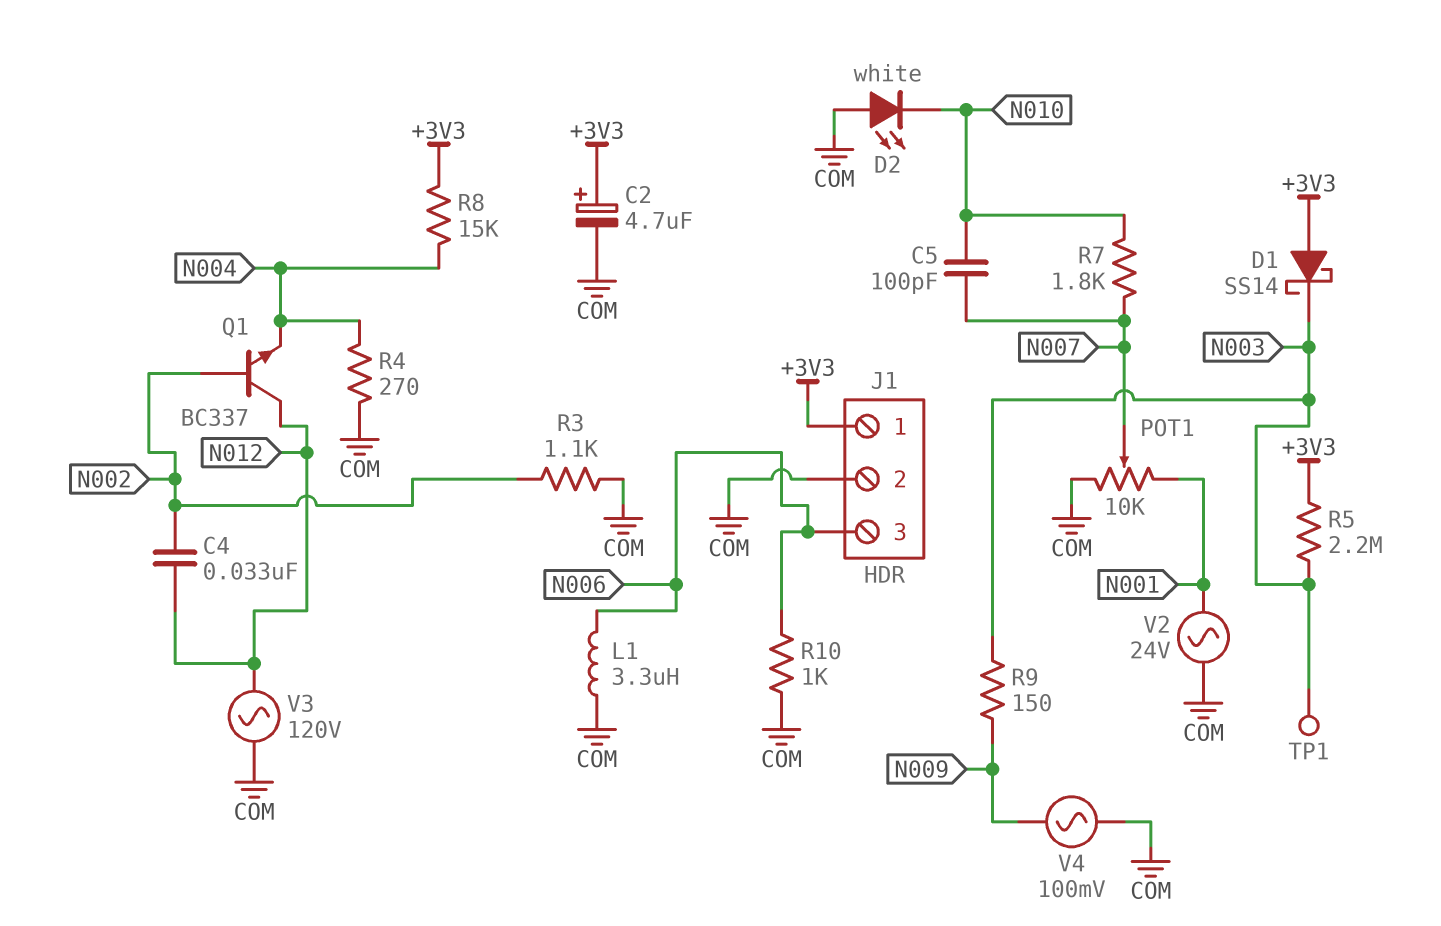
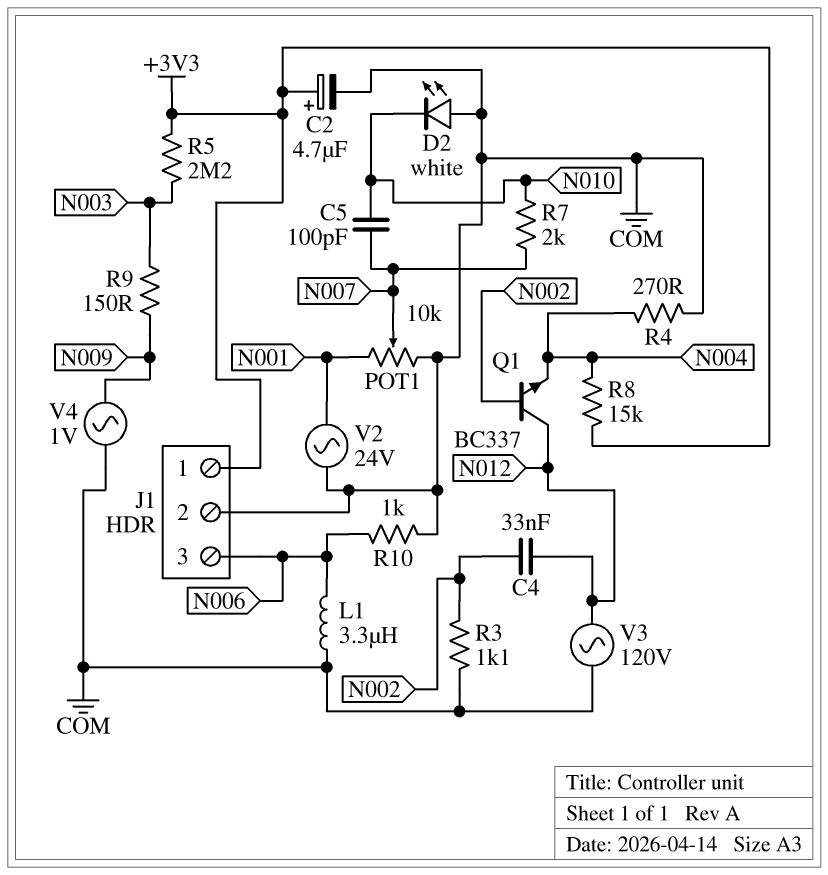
D1: schottky SS14 (A +3V3, K N003) -> none
R7: 1.8k (N007, N010) -> 2k (N007, N010)
TP1: test point (N003) -> none
V4: AC 100mV (COM, N009) -> AC 1V (COM, N009)

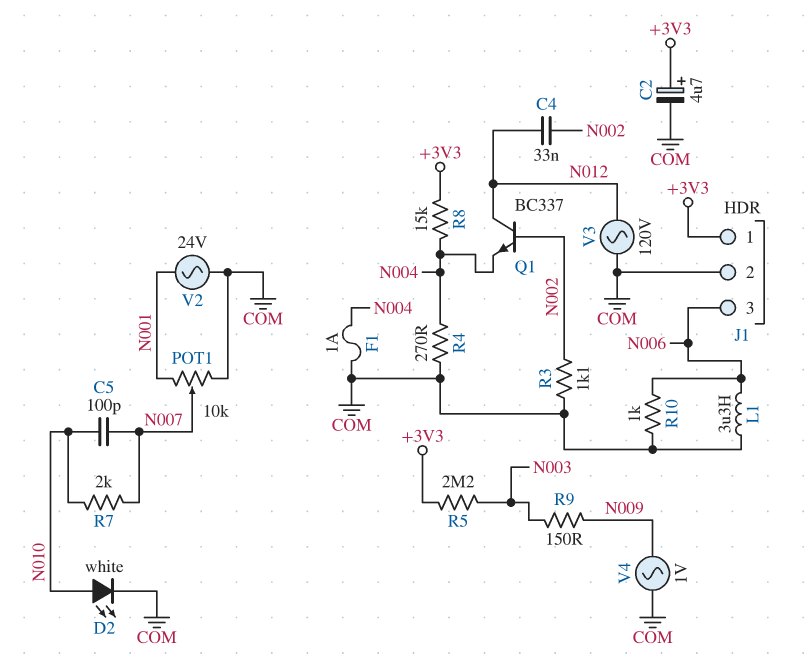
D2: LED white (A COM, K N010) -> LED white (A N010, K COM)
F1: none -> 1A (COM, N004)

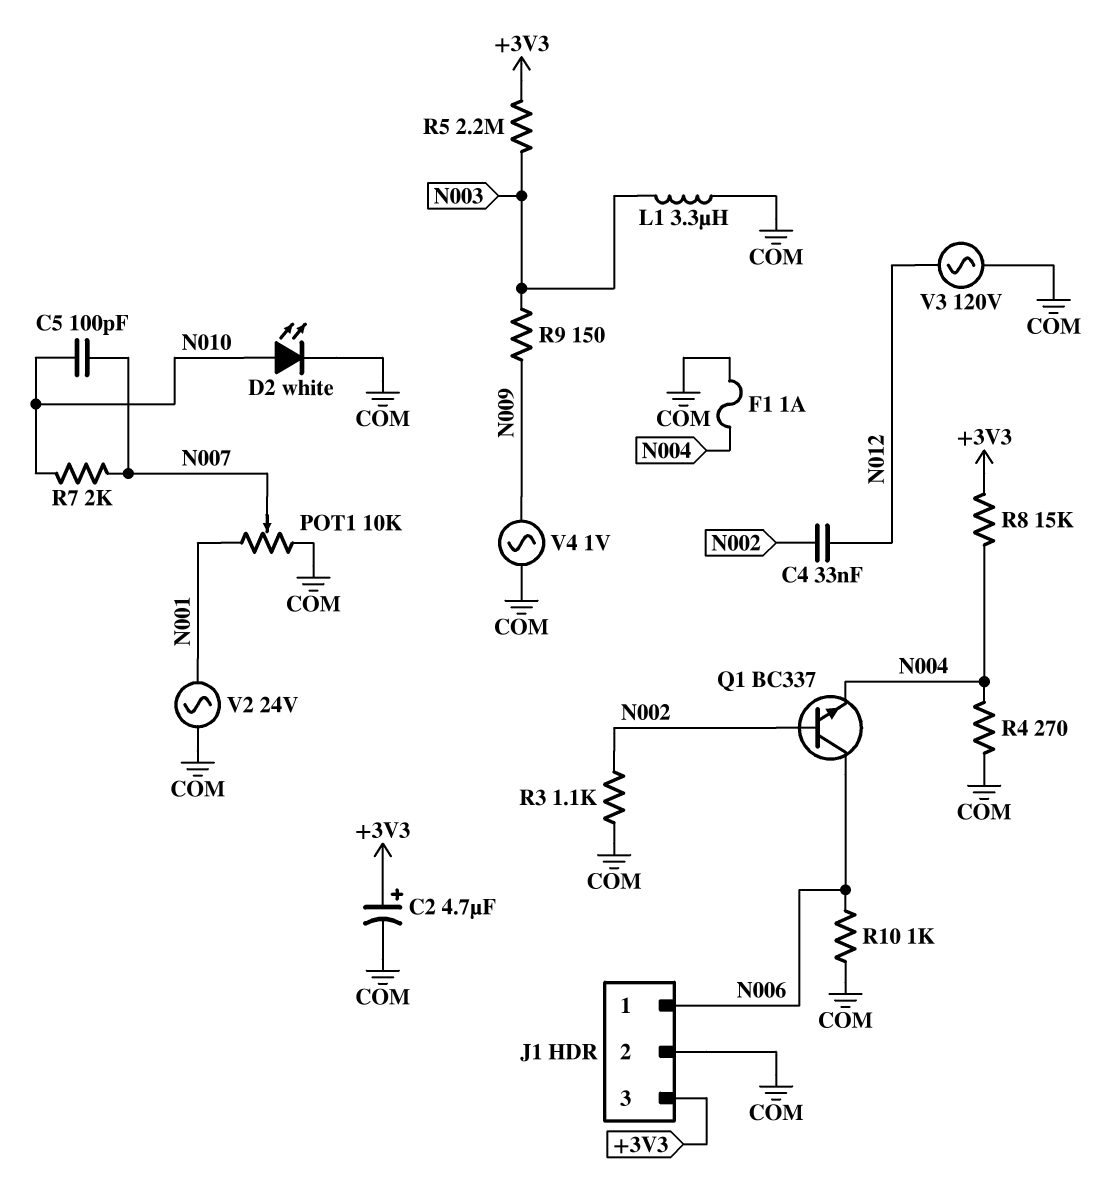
J1 pin 1: +3V3 -> N006
J1 pin 3: N006 -> +3V3
L1: 3.3uH (COM, N006) -> 3.3uH (COM, N003)
Q1: NPN BC337 (B N002, C N012, E N004) -> NPN BC337 (B N002, C N006, E N004)

